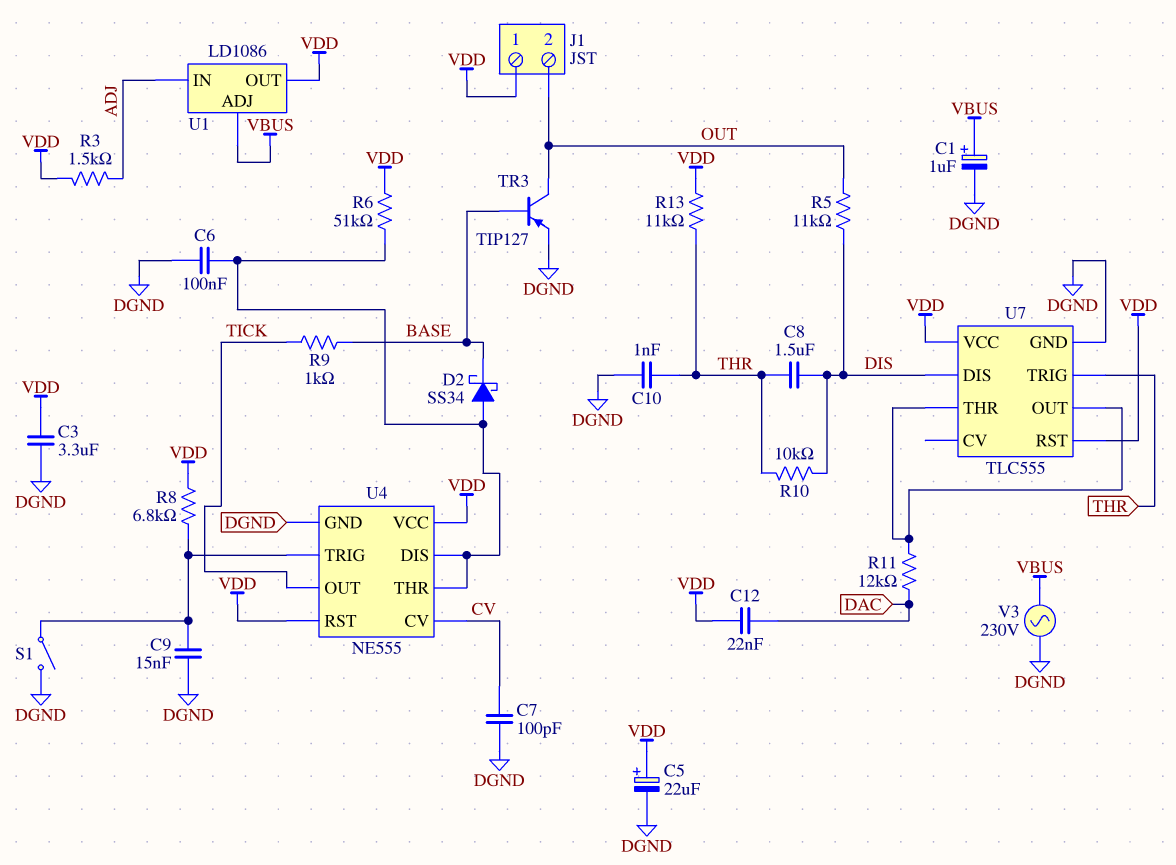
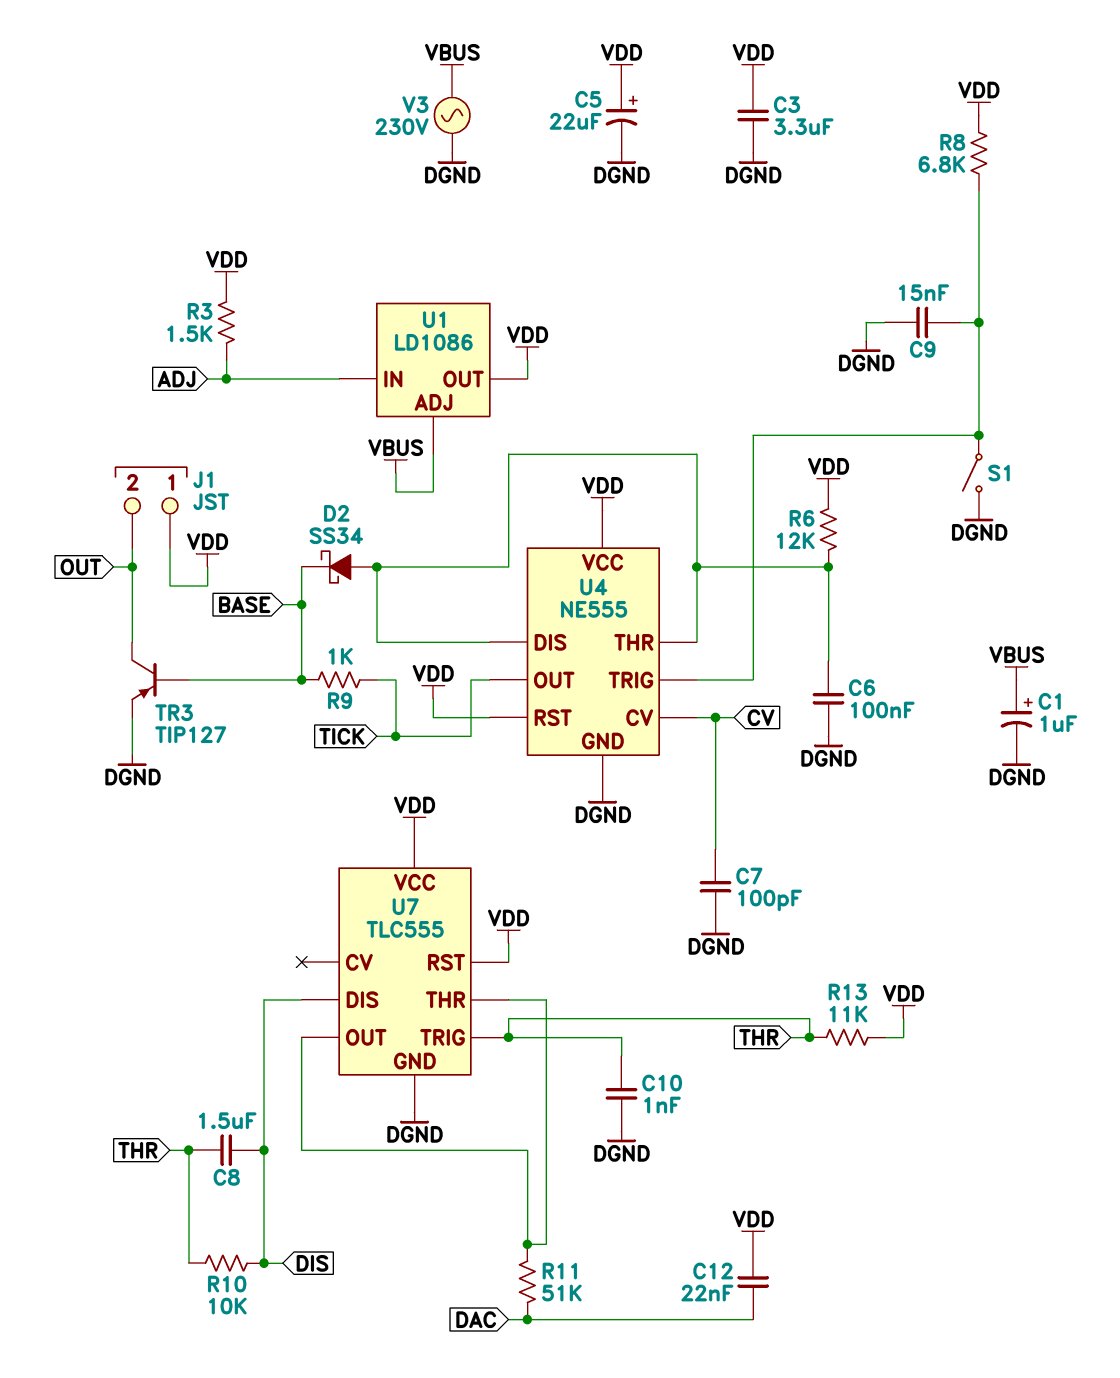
R5: 11k (DIS, OUT) -> none
R6: 51k (U4/DIS, VDD) -> 12k (U4/DIS, VDD)
R11: 12k (DAC, U7/OUT) -> 51k (DAC, U7/OUT)

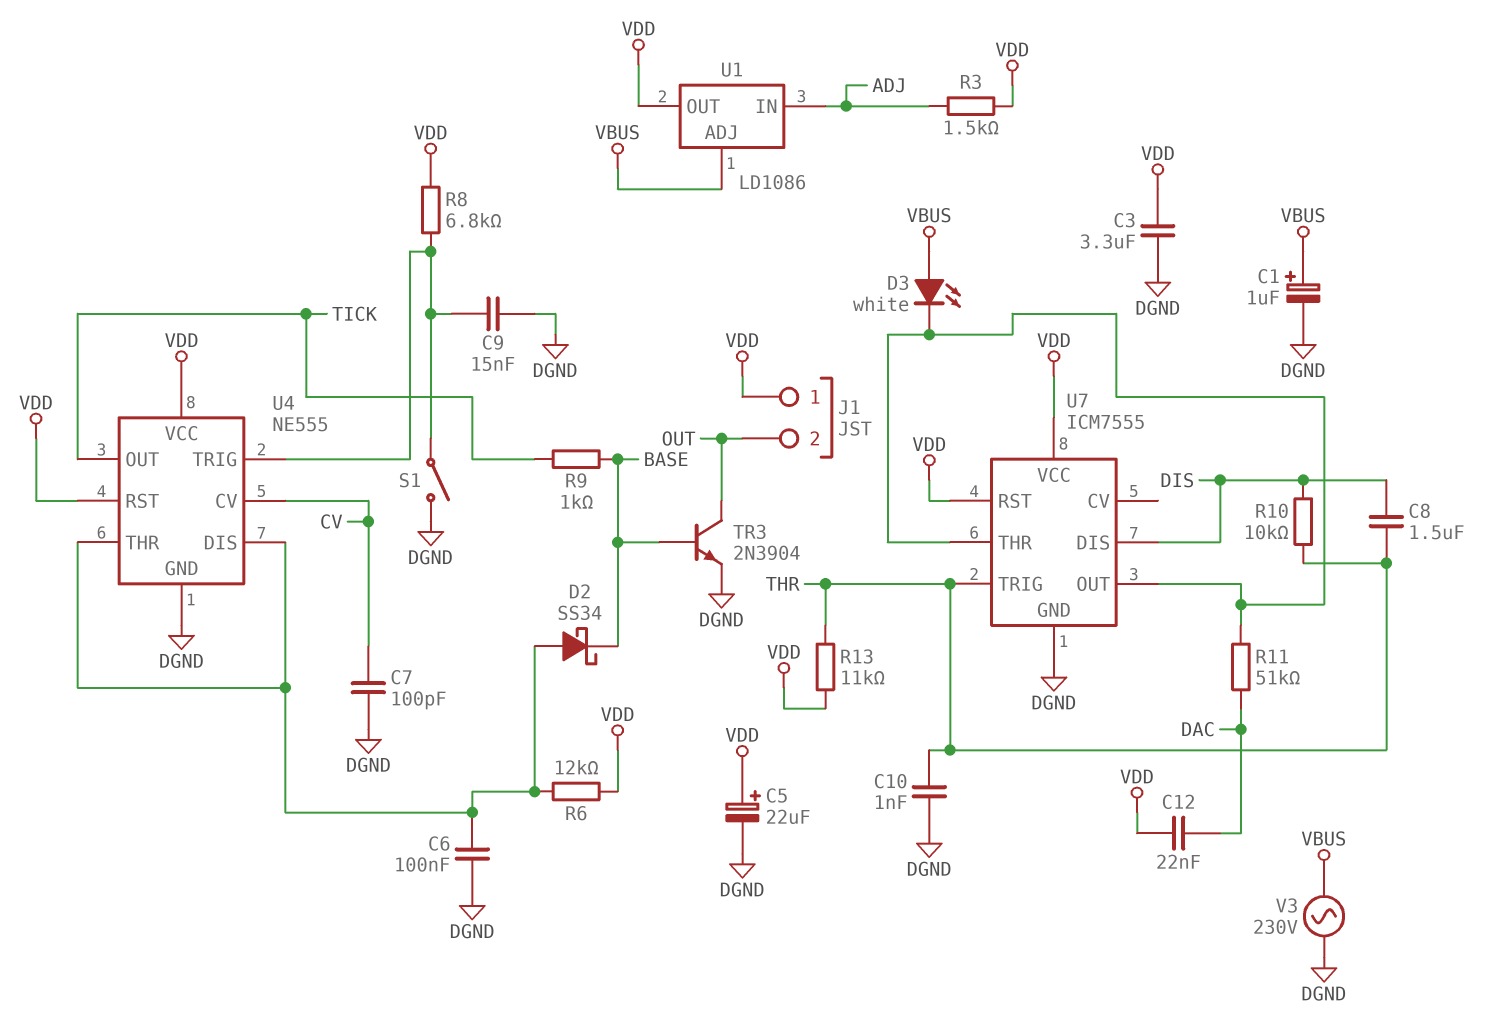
D3: none -> LED white (A VBUS, K U7/OUT)
TR3: PNP TIP127 (B BASE, C OUT, E DGND) -> NPN 2N3904 (B BASE, C OUT, E DGND)
U7: TLC555 -> ICM7555

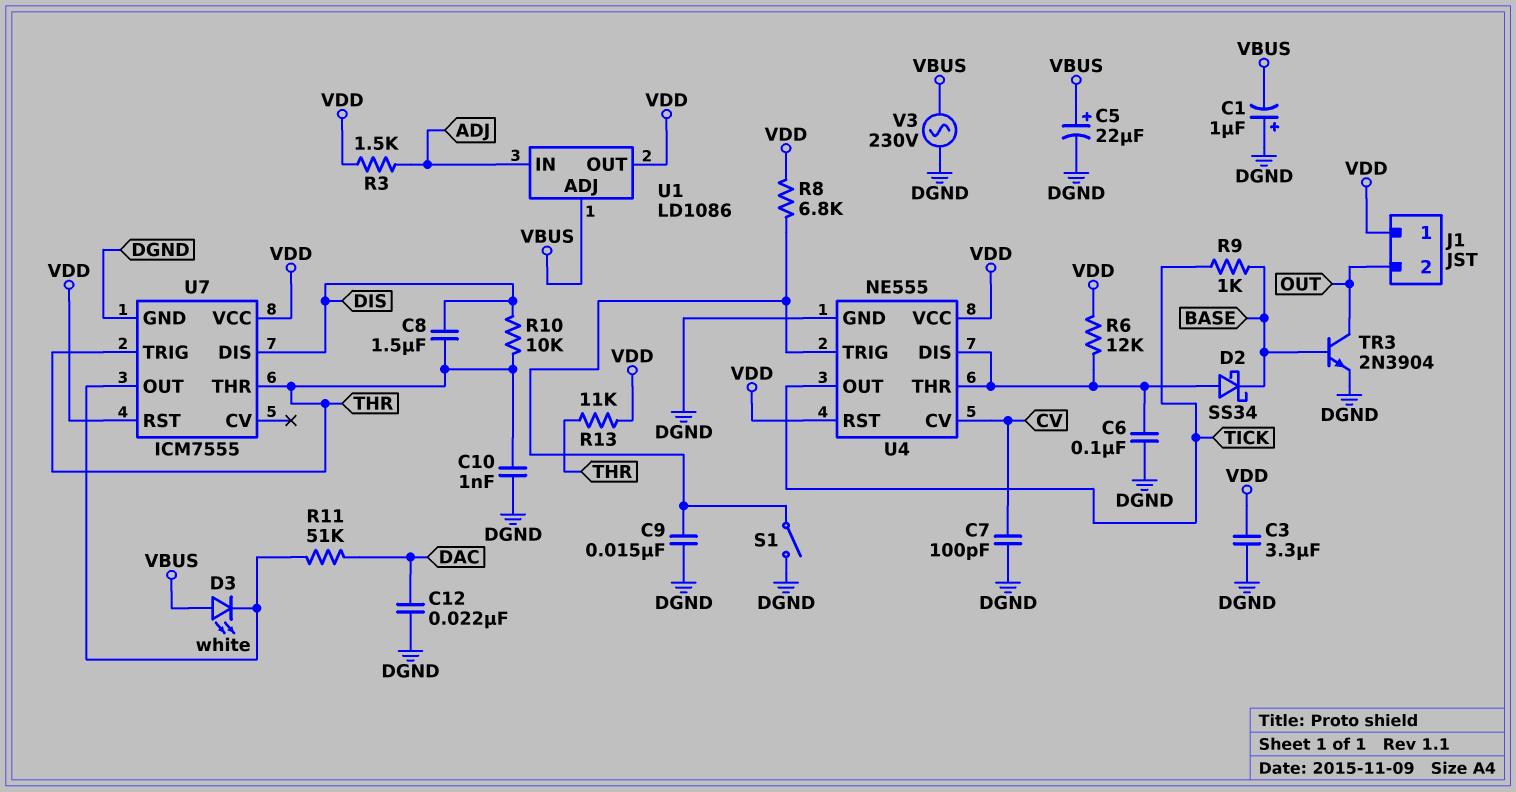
C1: 1uF (plus VBUS, minus DGND) -> 1uF (plus DGND, minus VBUS)
C5: 22uF (plus VDD, minus DGND) -> 22uF (plus VBUS, minus DGND)
C12: 22nF (DAC, VDD) -> 22nF (DAC, DGND)
U7 pin THR: U7/OUT -> THR

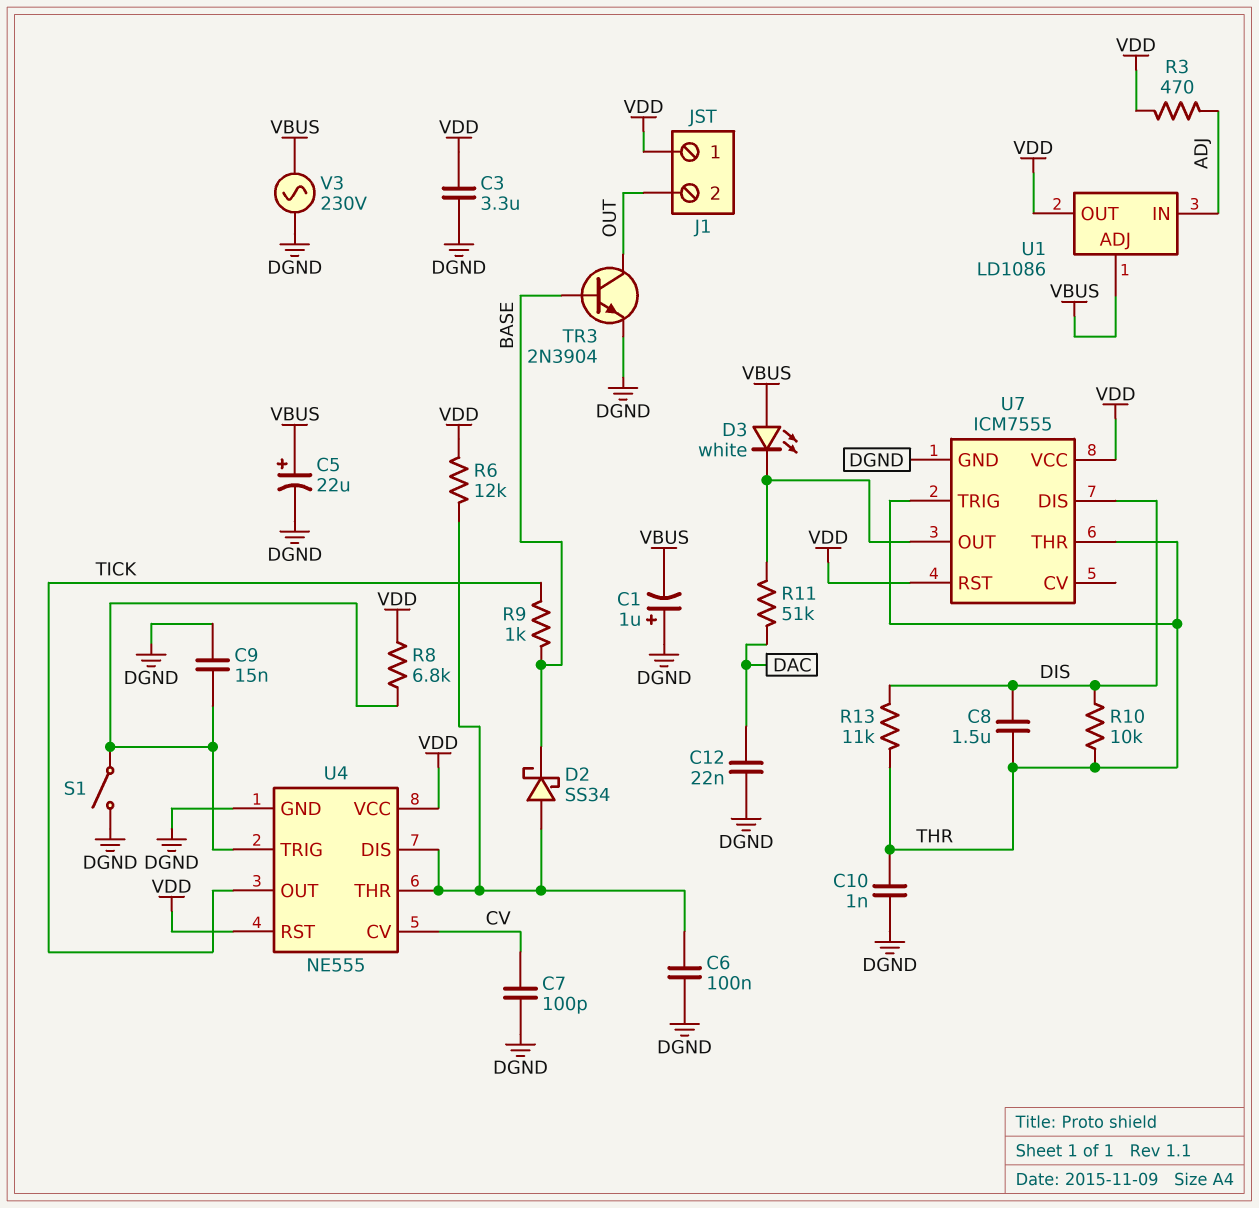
R3: 1.5k (ADJ, VDD) -> 470 (ADJ, VDD)
R13: 11k (THR, VDD) -> 11k (DIS, THR)

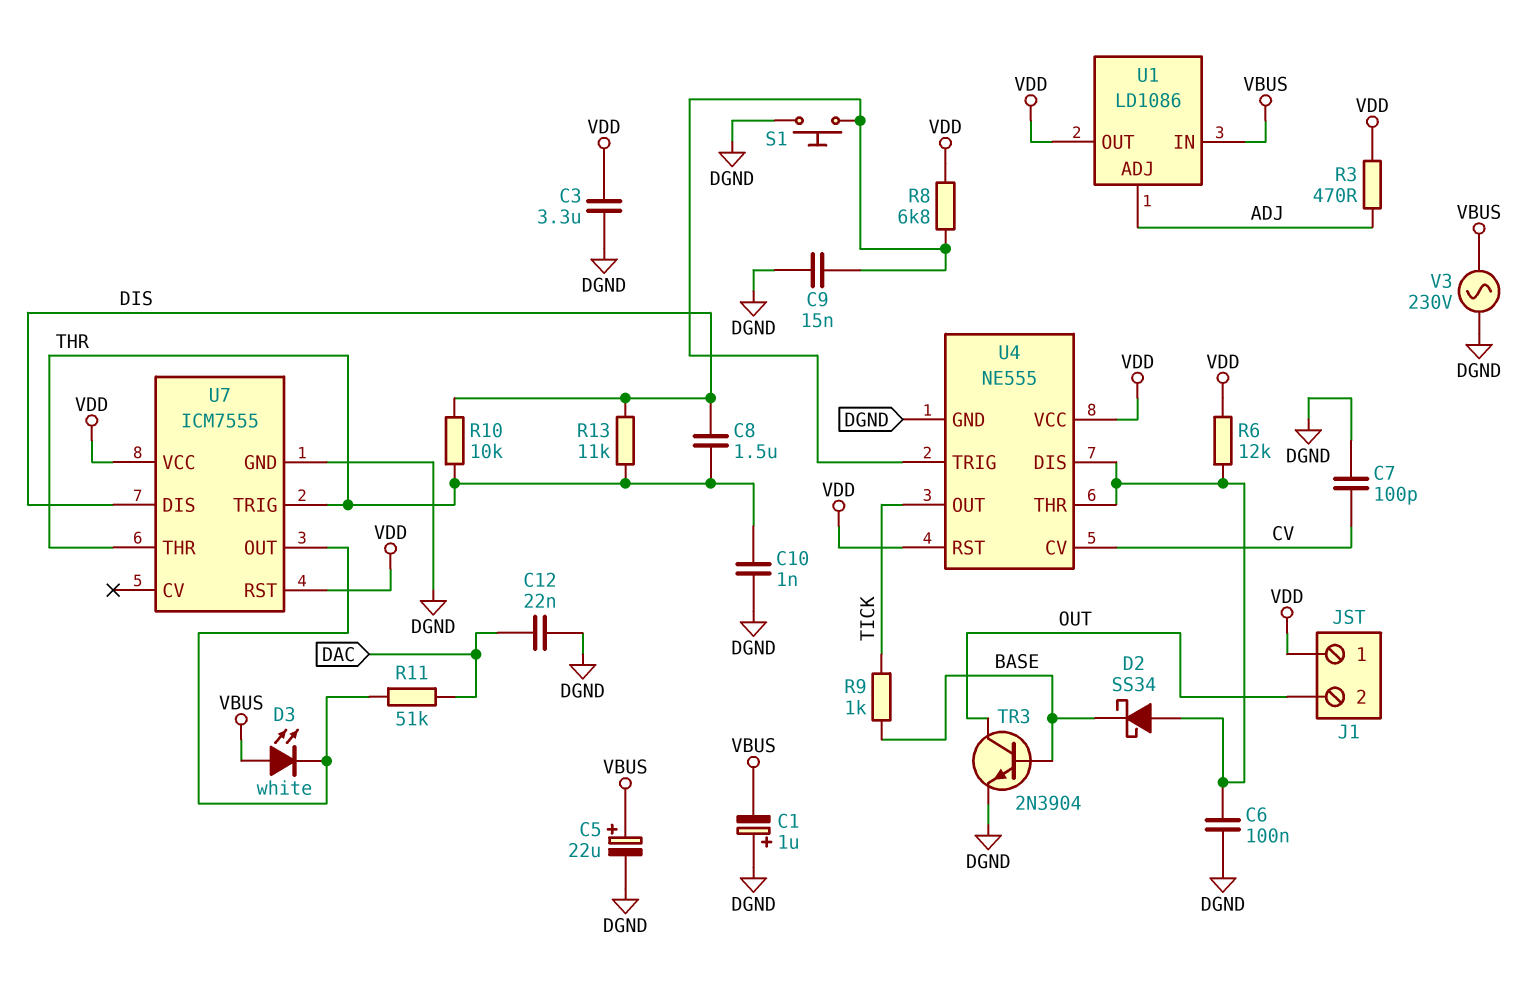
S1: switch (DGND, U4/TRIG) -> button (DGND, U4/TRIG)
U1 pin ADJ: VBUS -> ADJ
U1 pin IN: ADJ -> VBUS

